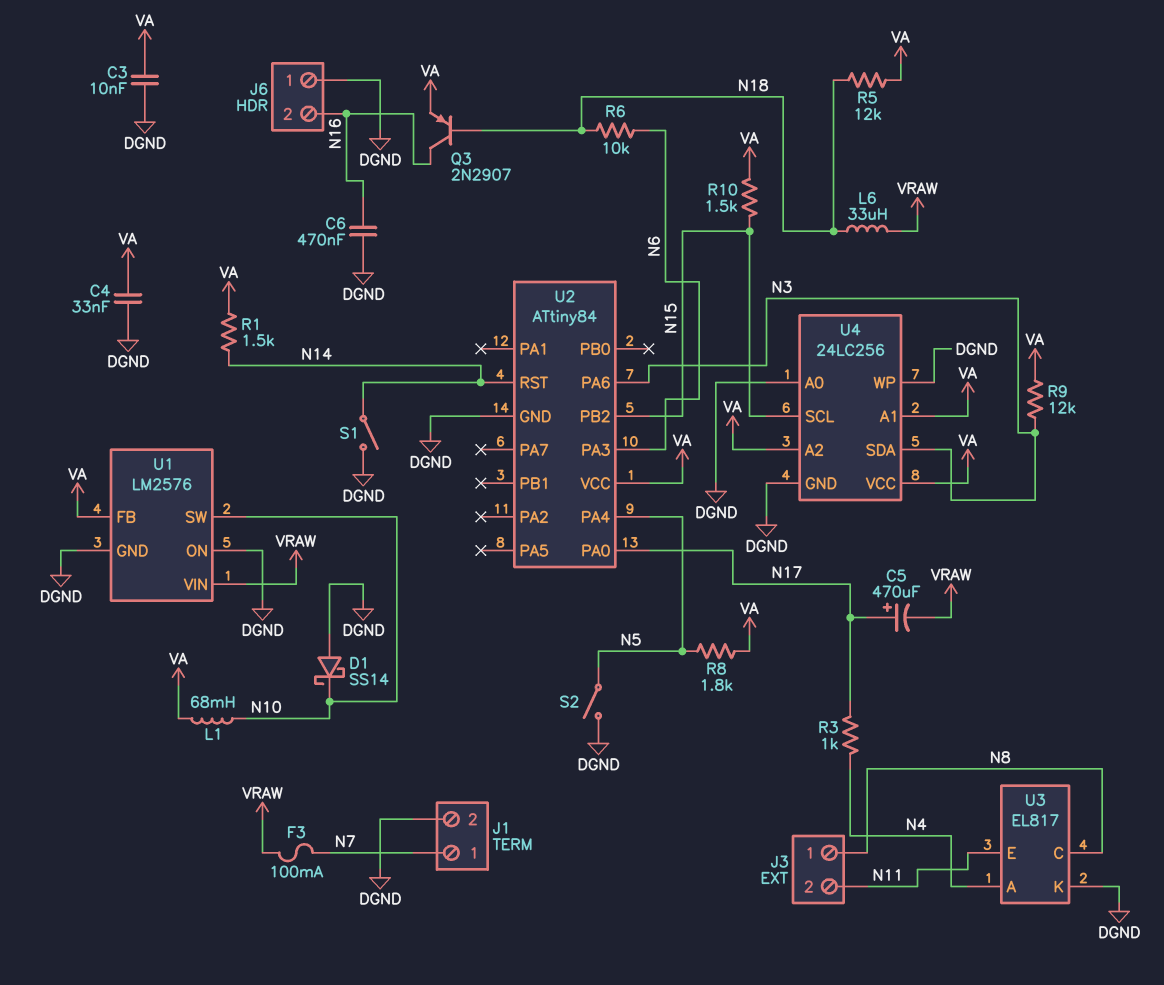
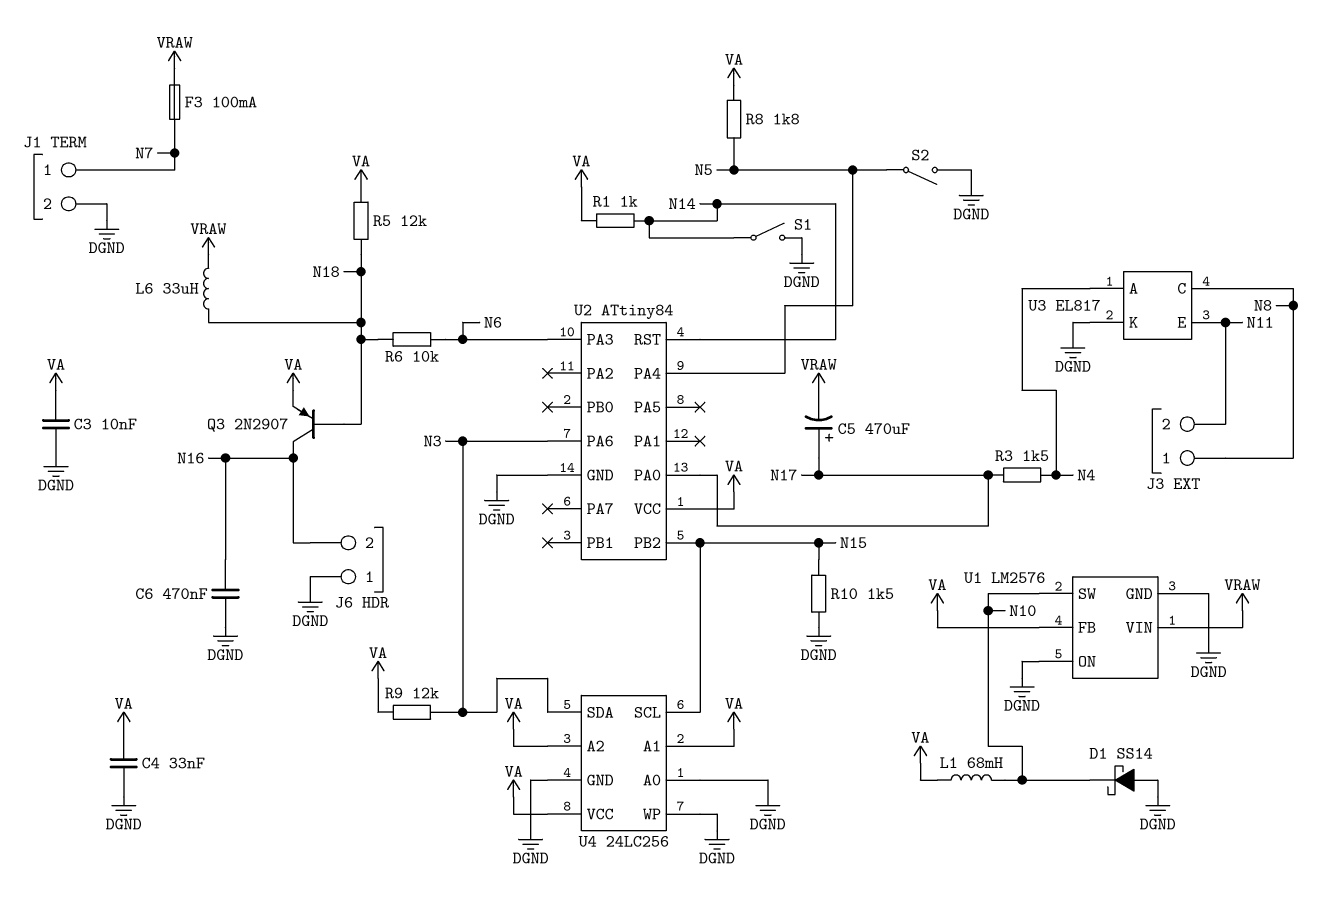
R1: 1.5k (N14, VA) -> 1k (N14, VA)
R3: 1k (N4, N17) -> 1.5k (N4, N17)
R10: 1.5k (N15, VA) -> 1.5k (DGND, N15)

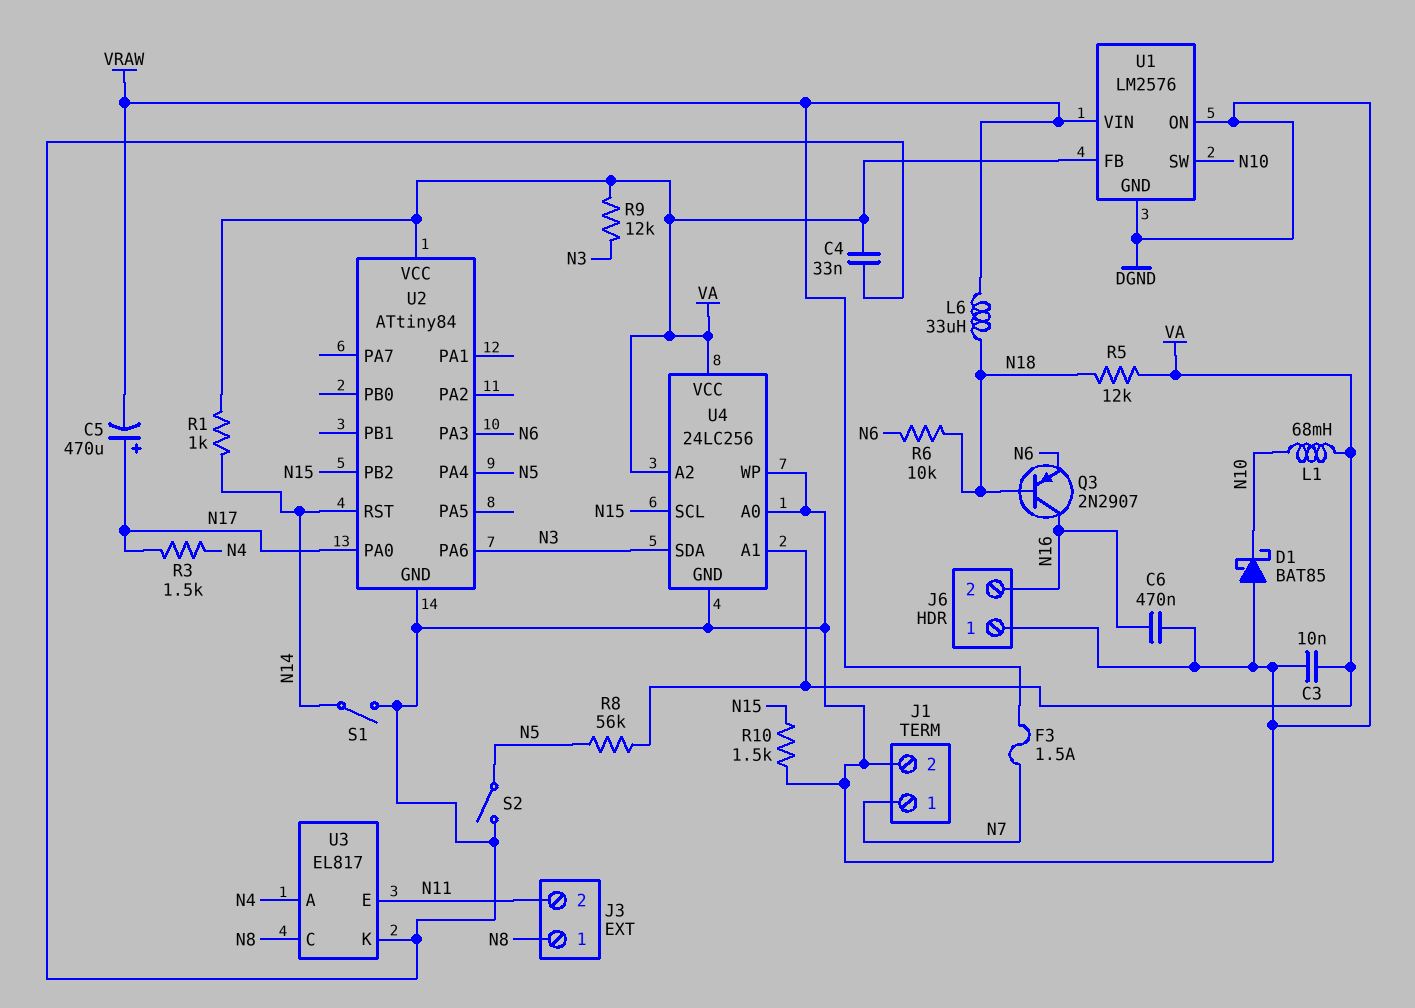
D1: schottky SS14 (A DGND, K N10) -> schottky BAT85 (A DGND, K N10)
F3: 100mA (N7, VRAW) -> 1.5A (N7, VRAW)
Q3: PNP 2N2907 (B N18, C N16, E VA) -> PNP 2N2907 (B N18, C N16, E N6)
R8: 1.8k (N5, VA) -> 56k (N5, VA)

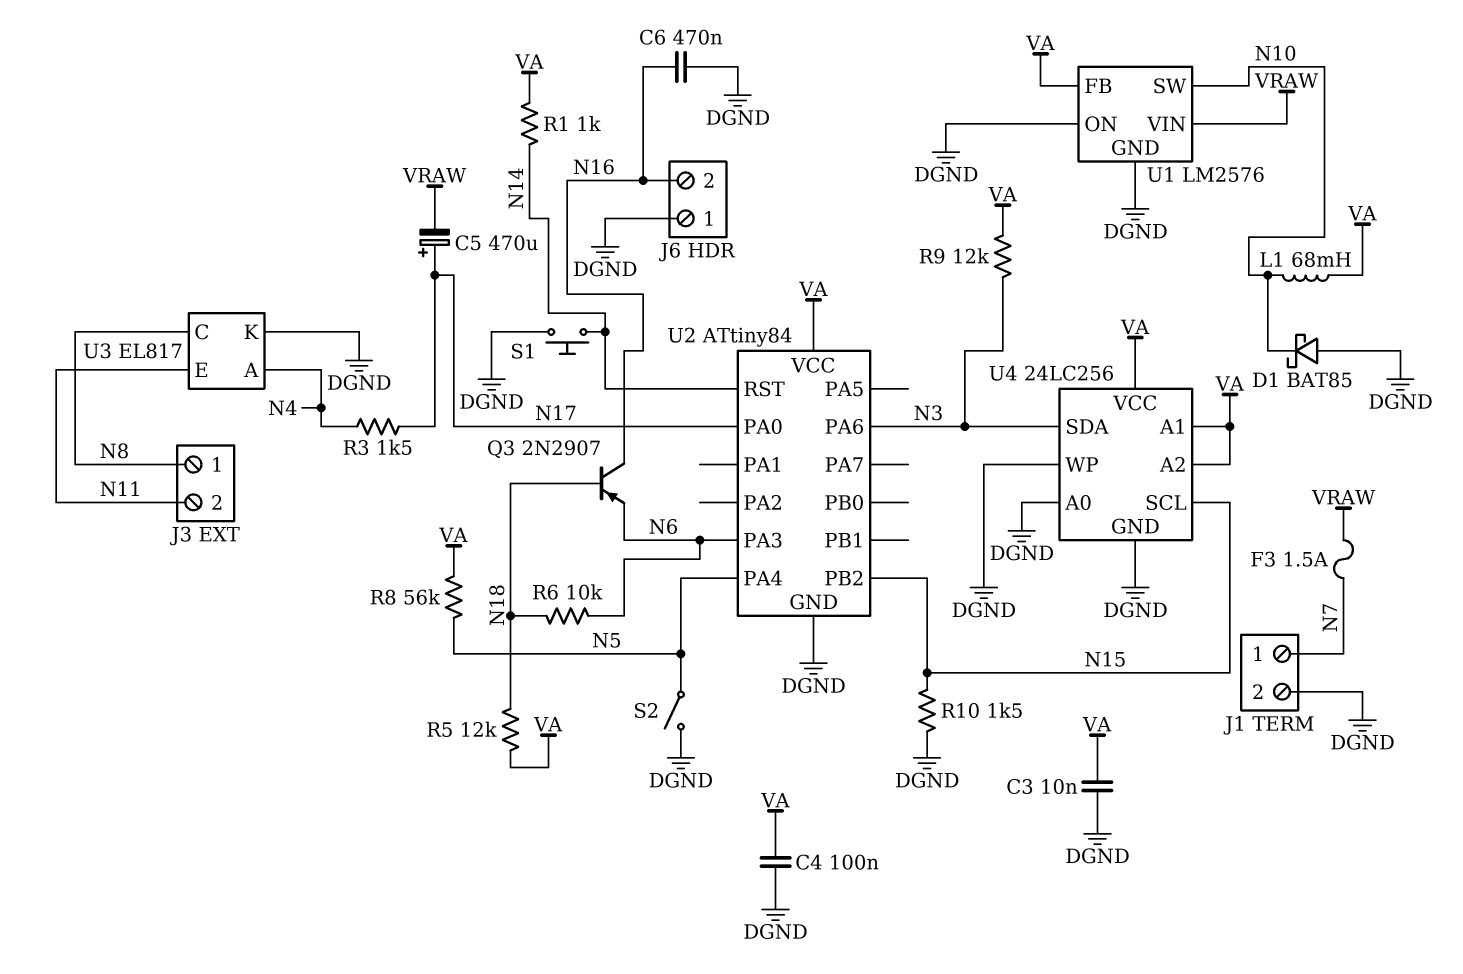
C4: 33nF (DGND, VA) -> 100nF (DGND, VA)
L6: 33uH (N18, VRAW) -> none
S1: switch (DGND, N14) -> button (DGND, N14)

